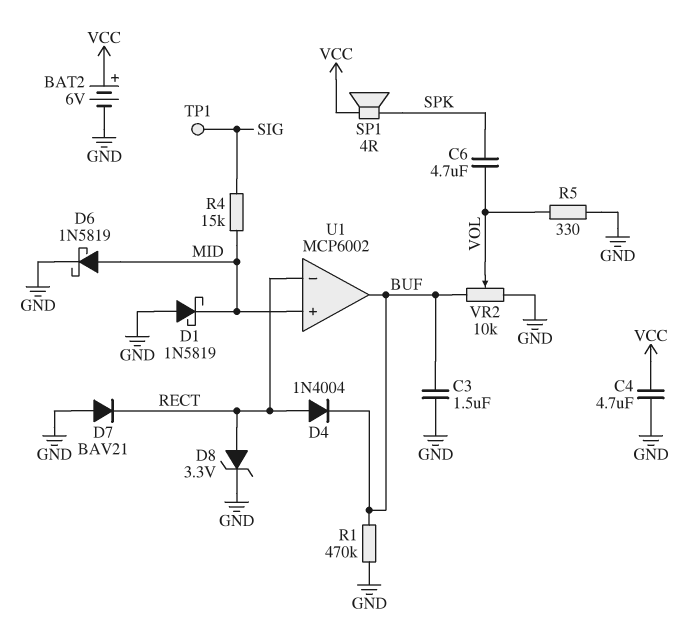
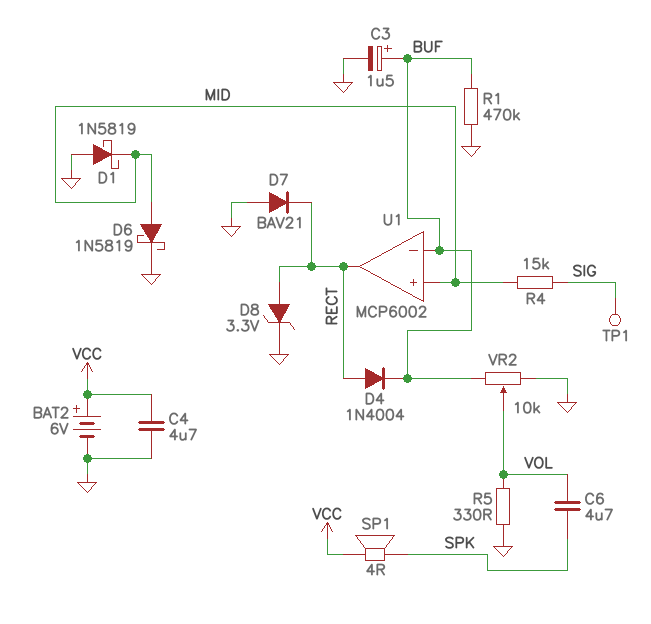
C3: 1.5uF (BUF, GND) -> 1.5uF (plus BUF, minus GND)
U1 pin in-: RECT -> BUF
U1 pin out: BUF -> RECT

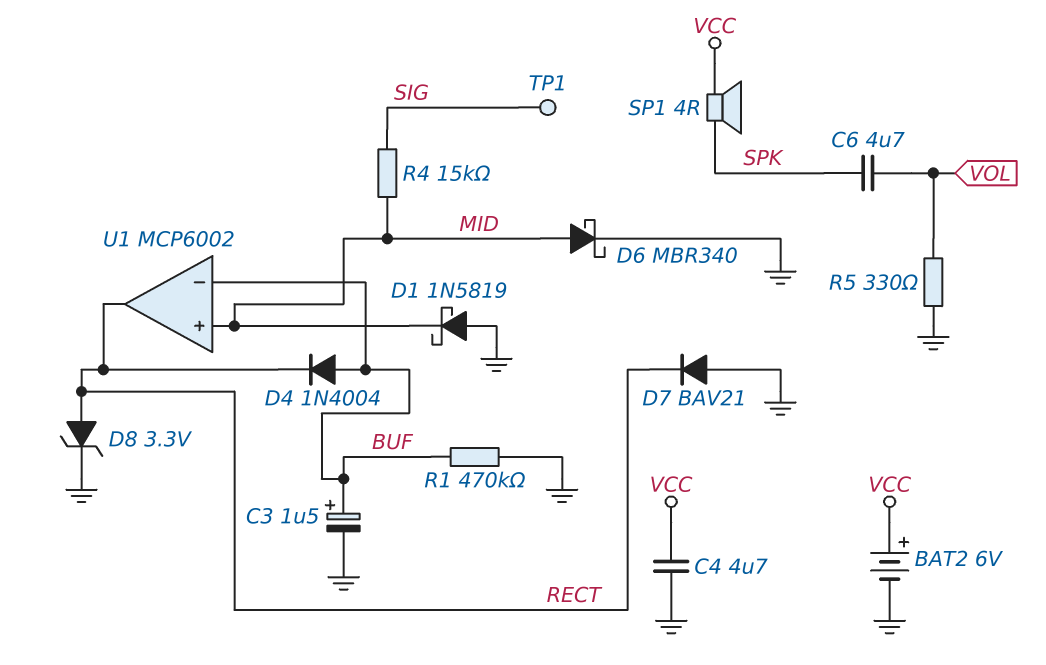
D4: diode 1N4004 (A RECT, K BUF) -> diode 1N4004 (A BUF, K RECT)
D6: schottky 1N5819 (A MID, K GND) -> schottky MBR340 (A MID, K GND)
VR2: 10k (BUF, GND, wiper VOL) -> none

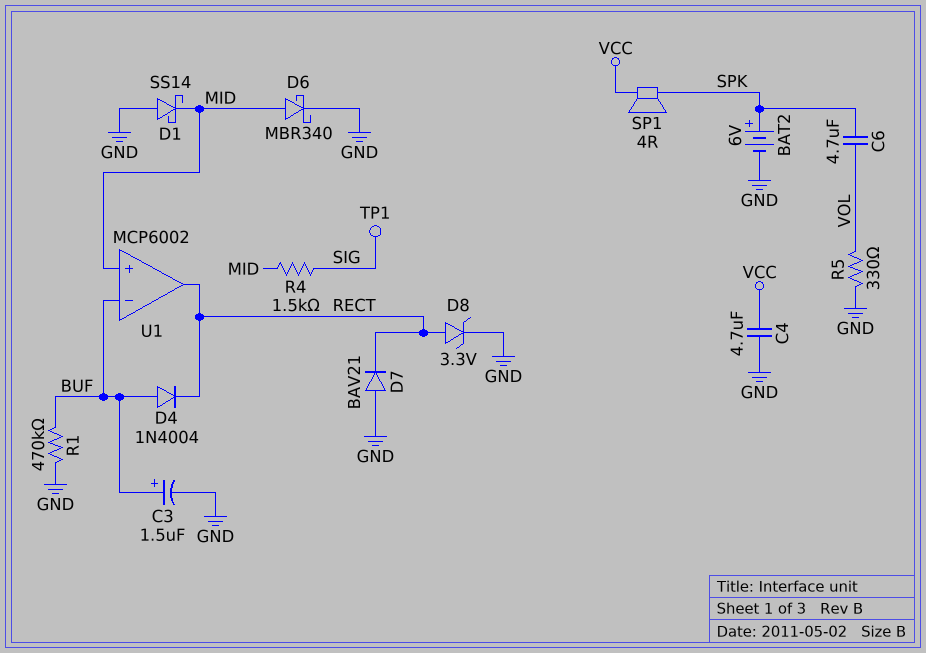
BAT2: 6V (plus VCC, minus GND) -> 6V (plus SPK, minus GND)
D1: schottky 1N5819 (A GND, K MID) -> schottky SS14 (A GND, K MID)
R4: 15k (MID, SIG) -> 1.5k (MID, SIG)

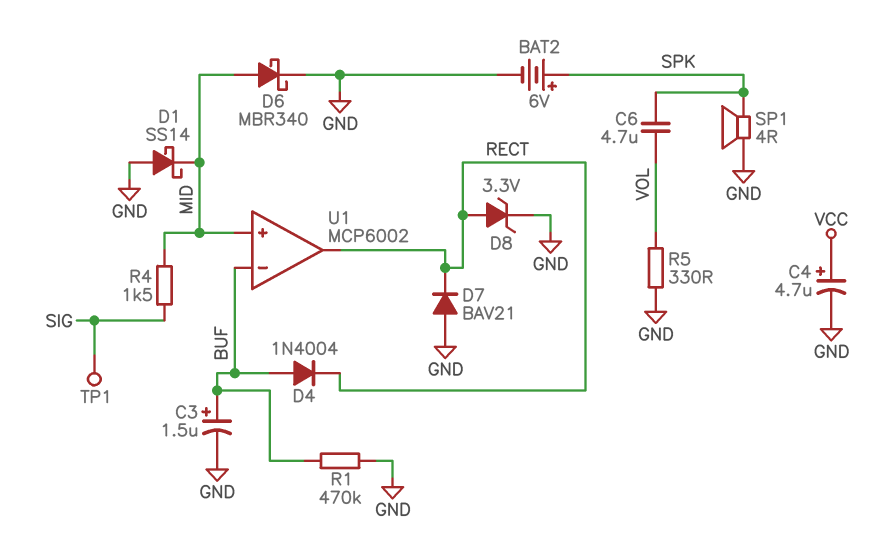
C4: 4.7uF (GND, VCC) -> 4.7uF (plus VCC, minus GND)
SP1: speaker 4R (SPK, VCC) -> speaker 4R (GND, SPK)

